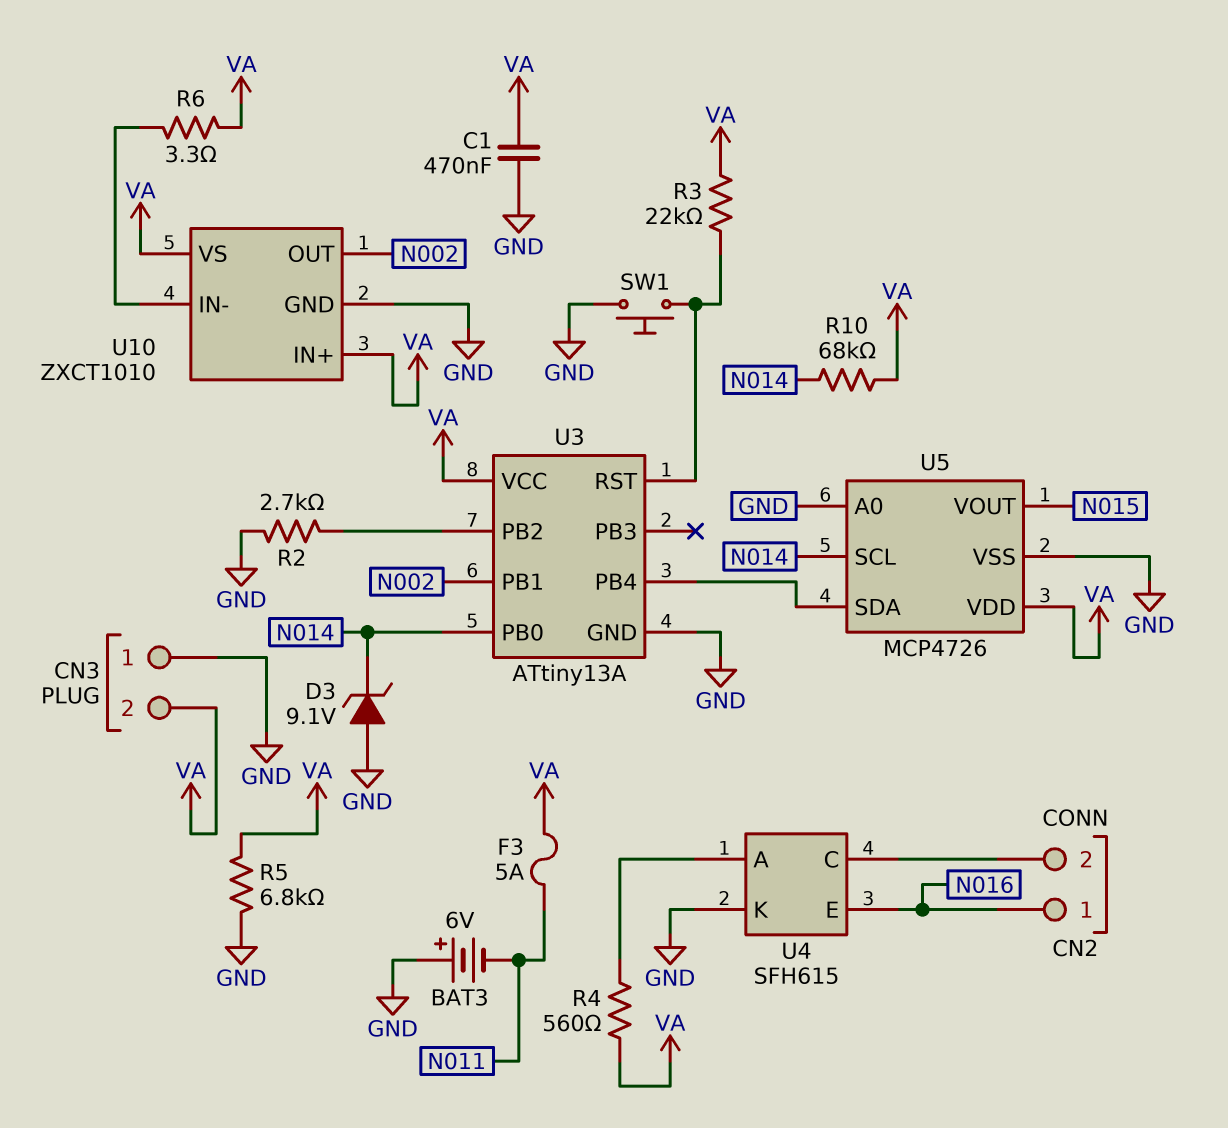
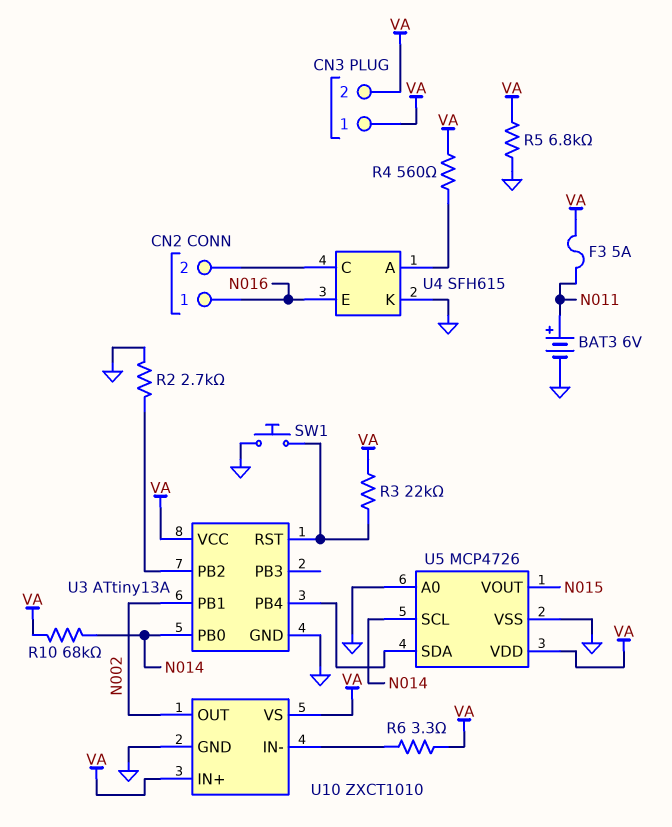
BAT3: 6V (plus GND, minus N011) -> 6V (plus N011, minus GND)
C1: 470nF (GND, VA) -> none
CN3 pin 1: GND -> VA
D3: zener 9.1V (A GND, K N014) -> none

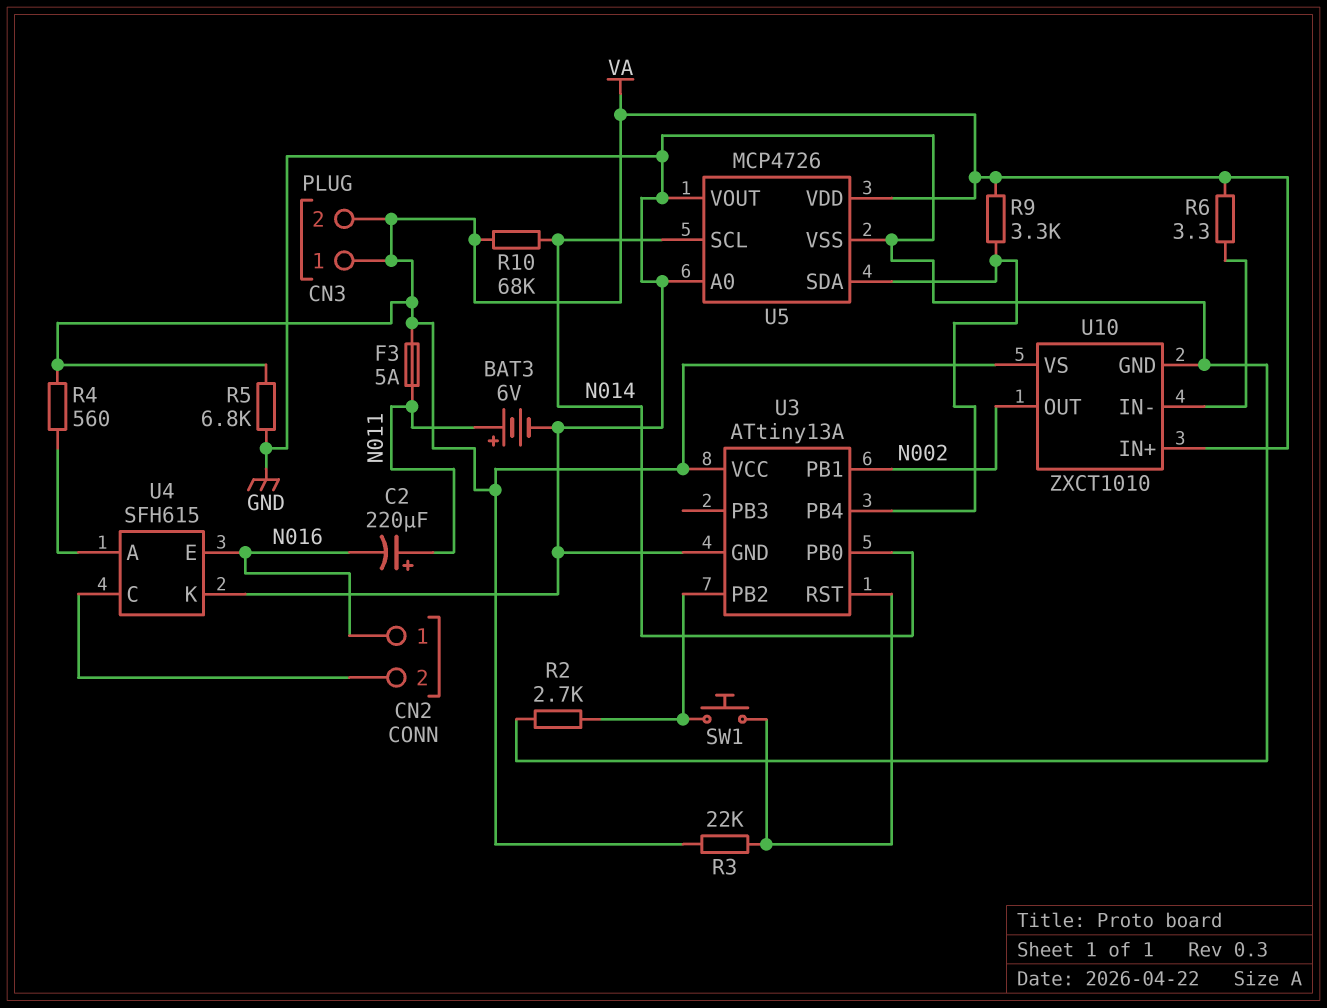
C2: none -> 220uF (plus N011, minus N016)
R9: none -> 3.3k (U3/PB4, VA)
SW1: button (GND, U3/RST) -> button (U3/PB2, U3/RST)
U5 pin VOUT: N015 -> GND

